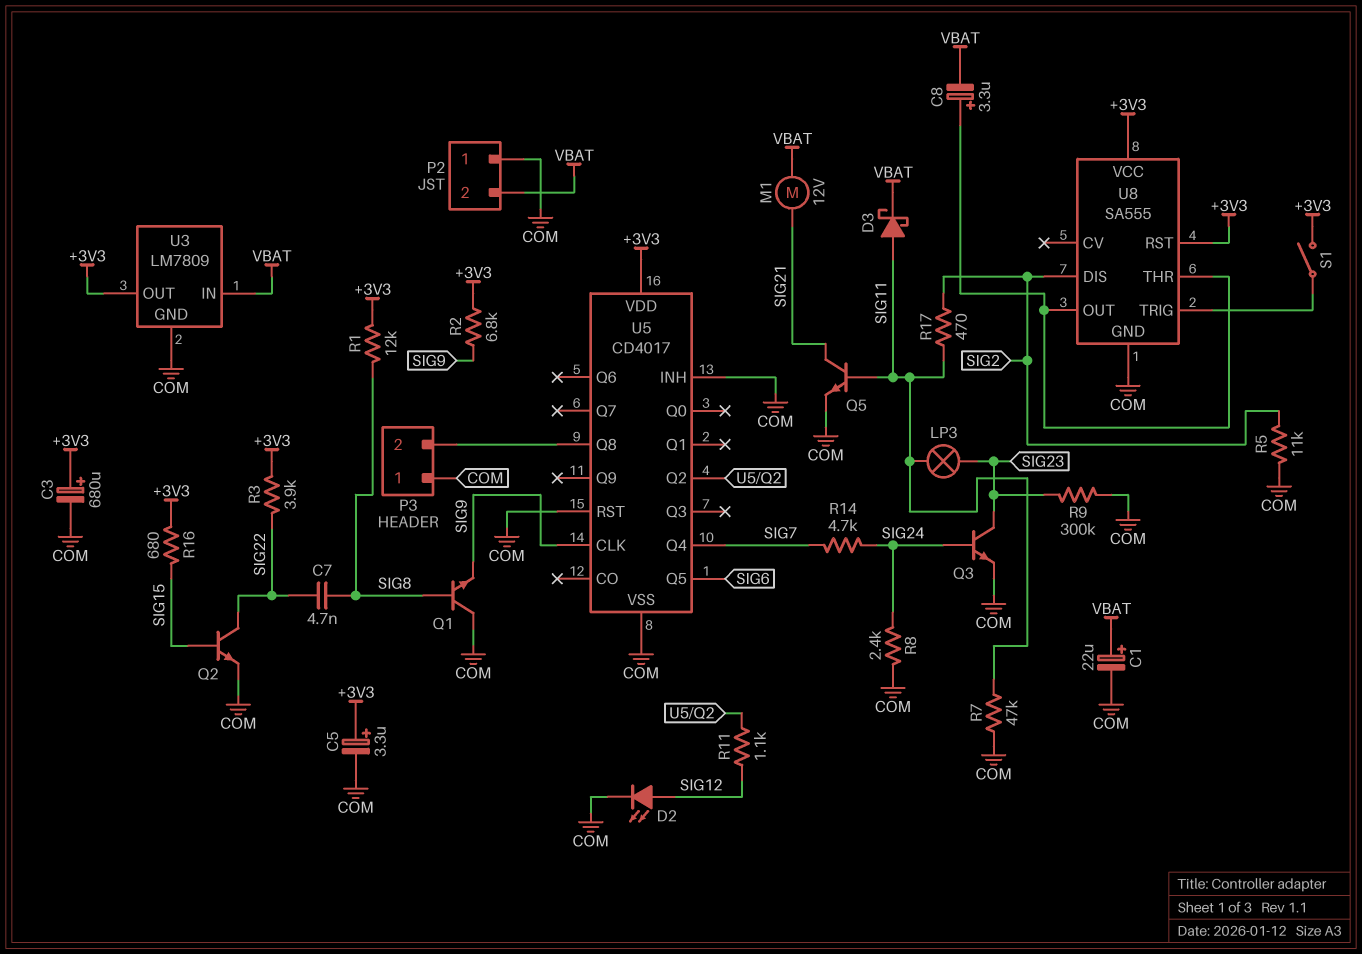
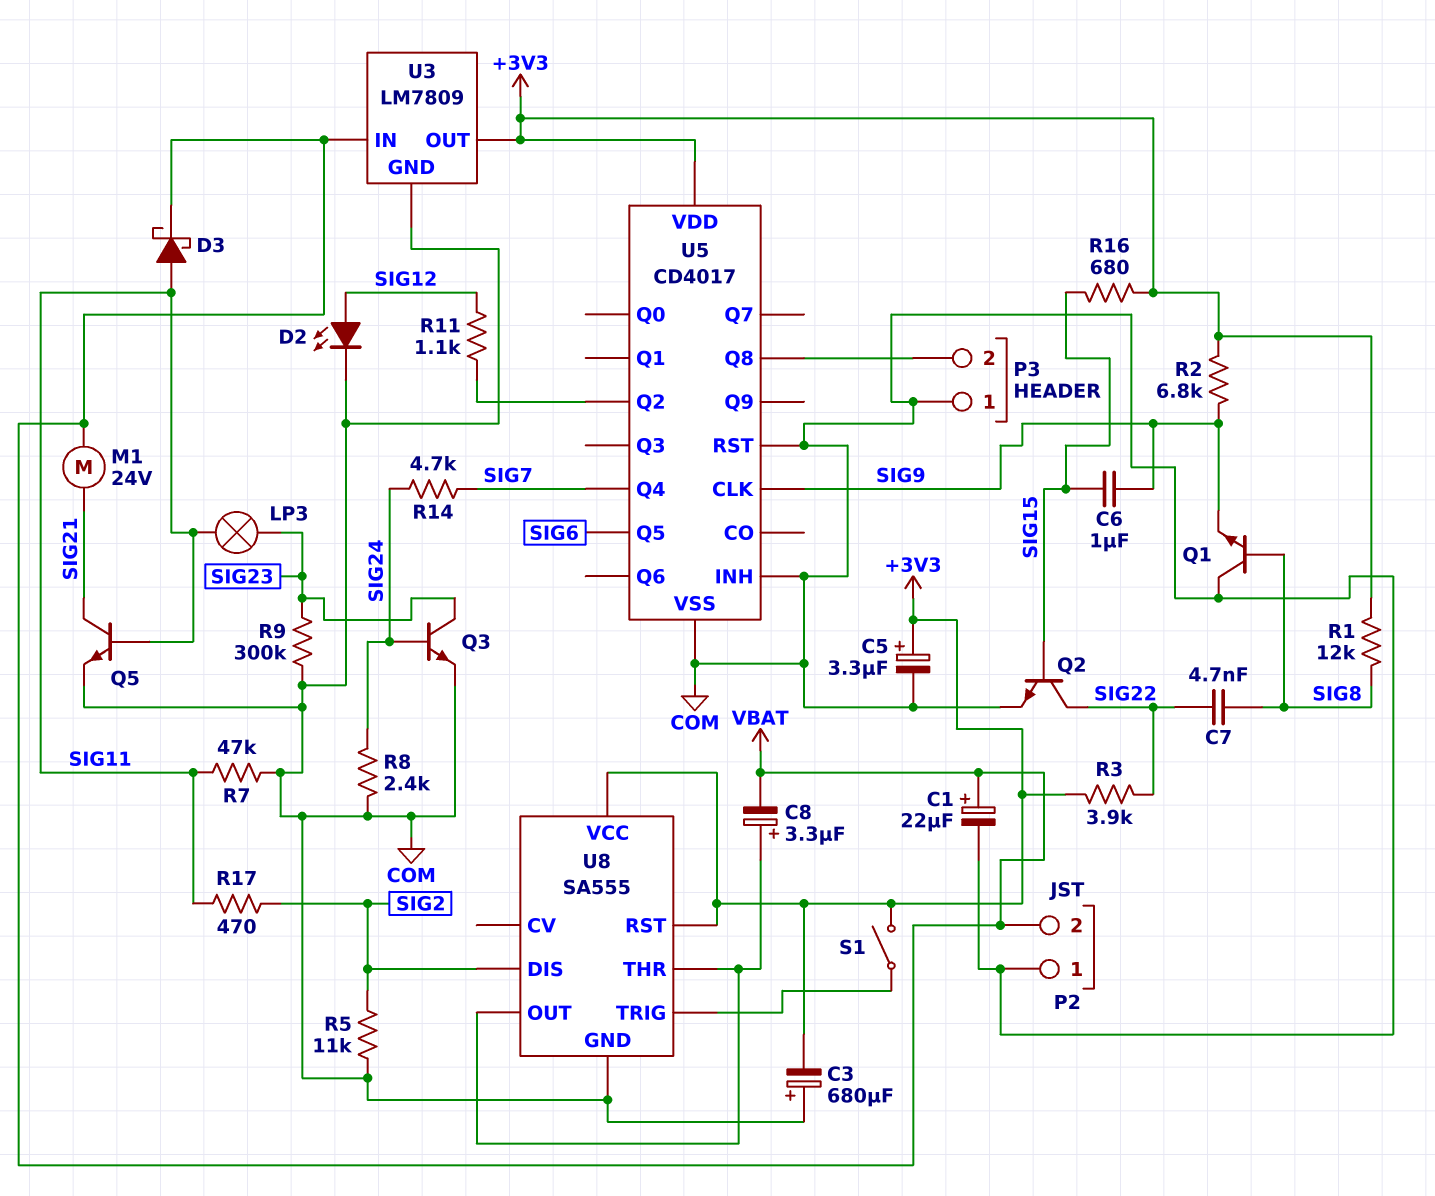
C3: 680uF (plus +3V3, minus COM) -> 680uF (plus COM, minus +3V3)
C6: none -> 1uF (SIG9, SIG15)
M1: motor 12V (SIG21, VBAT) -> motor 24V (SIG21, VBAT)

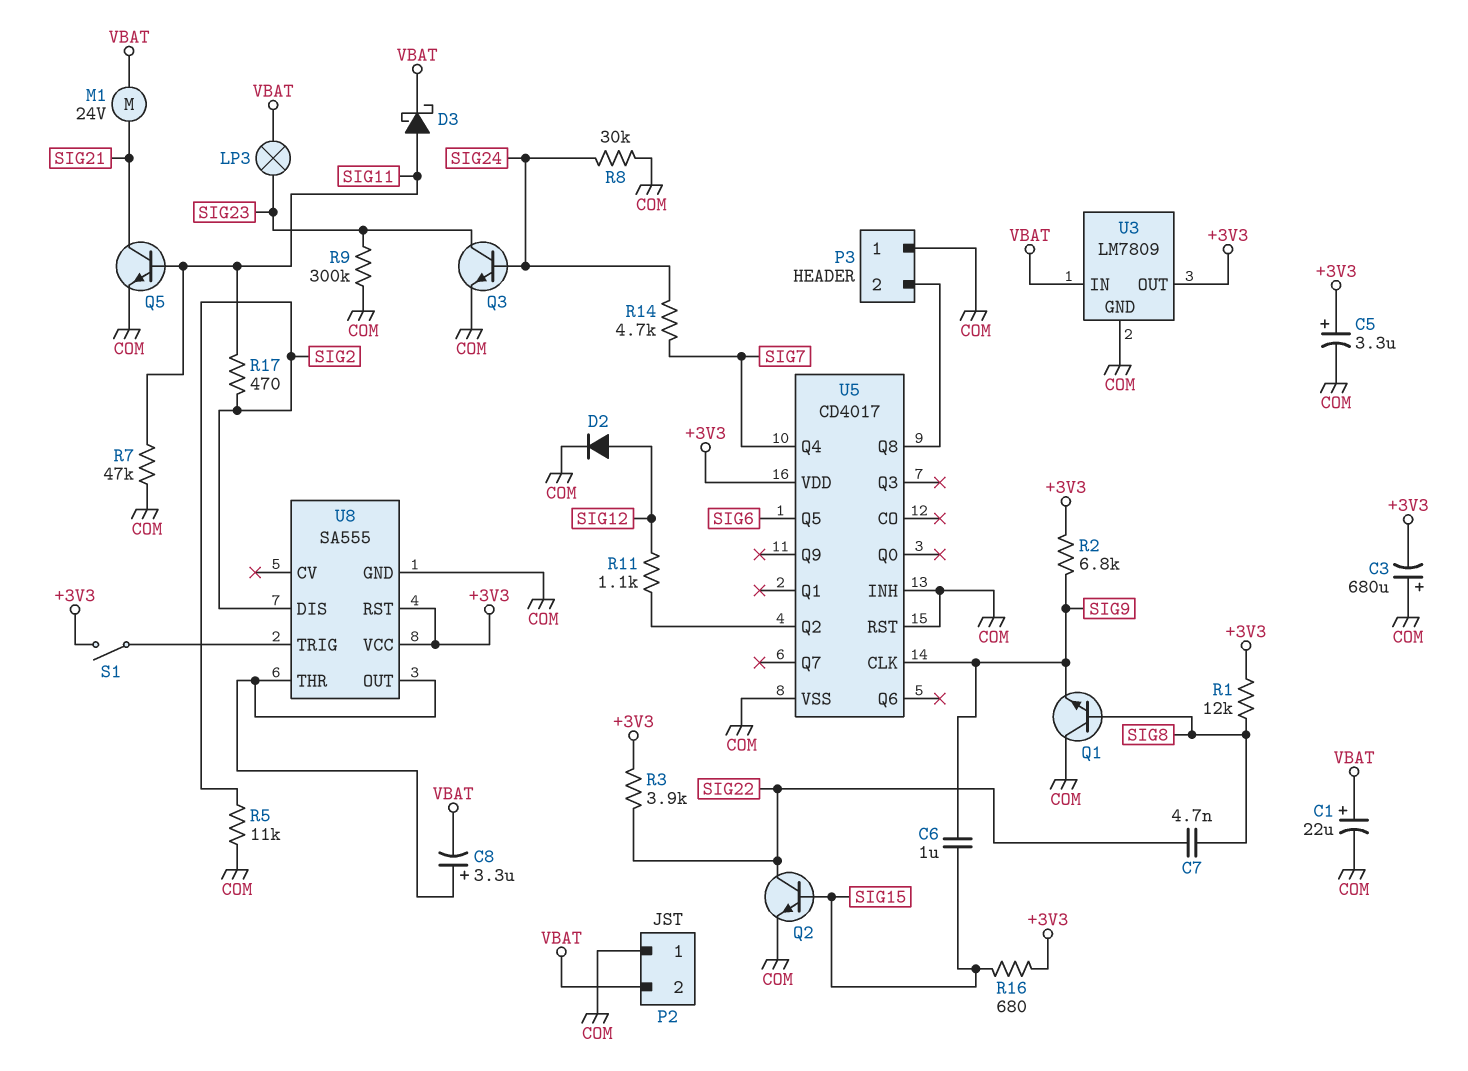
D2: LED (A SIG12, K COM) -> diode (A SIG12, K COM)
LP3: lamp (SIG11, SIG23) -> lamp (SIG23, VBAT)
R8: 2.4k (COM, SIG24) -> 30k (COM, SIG24)

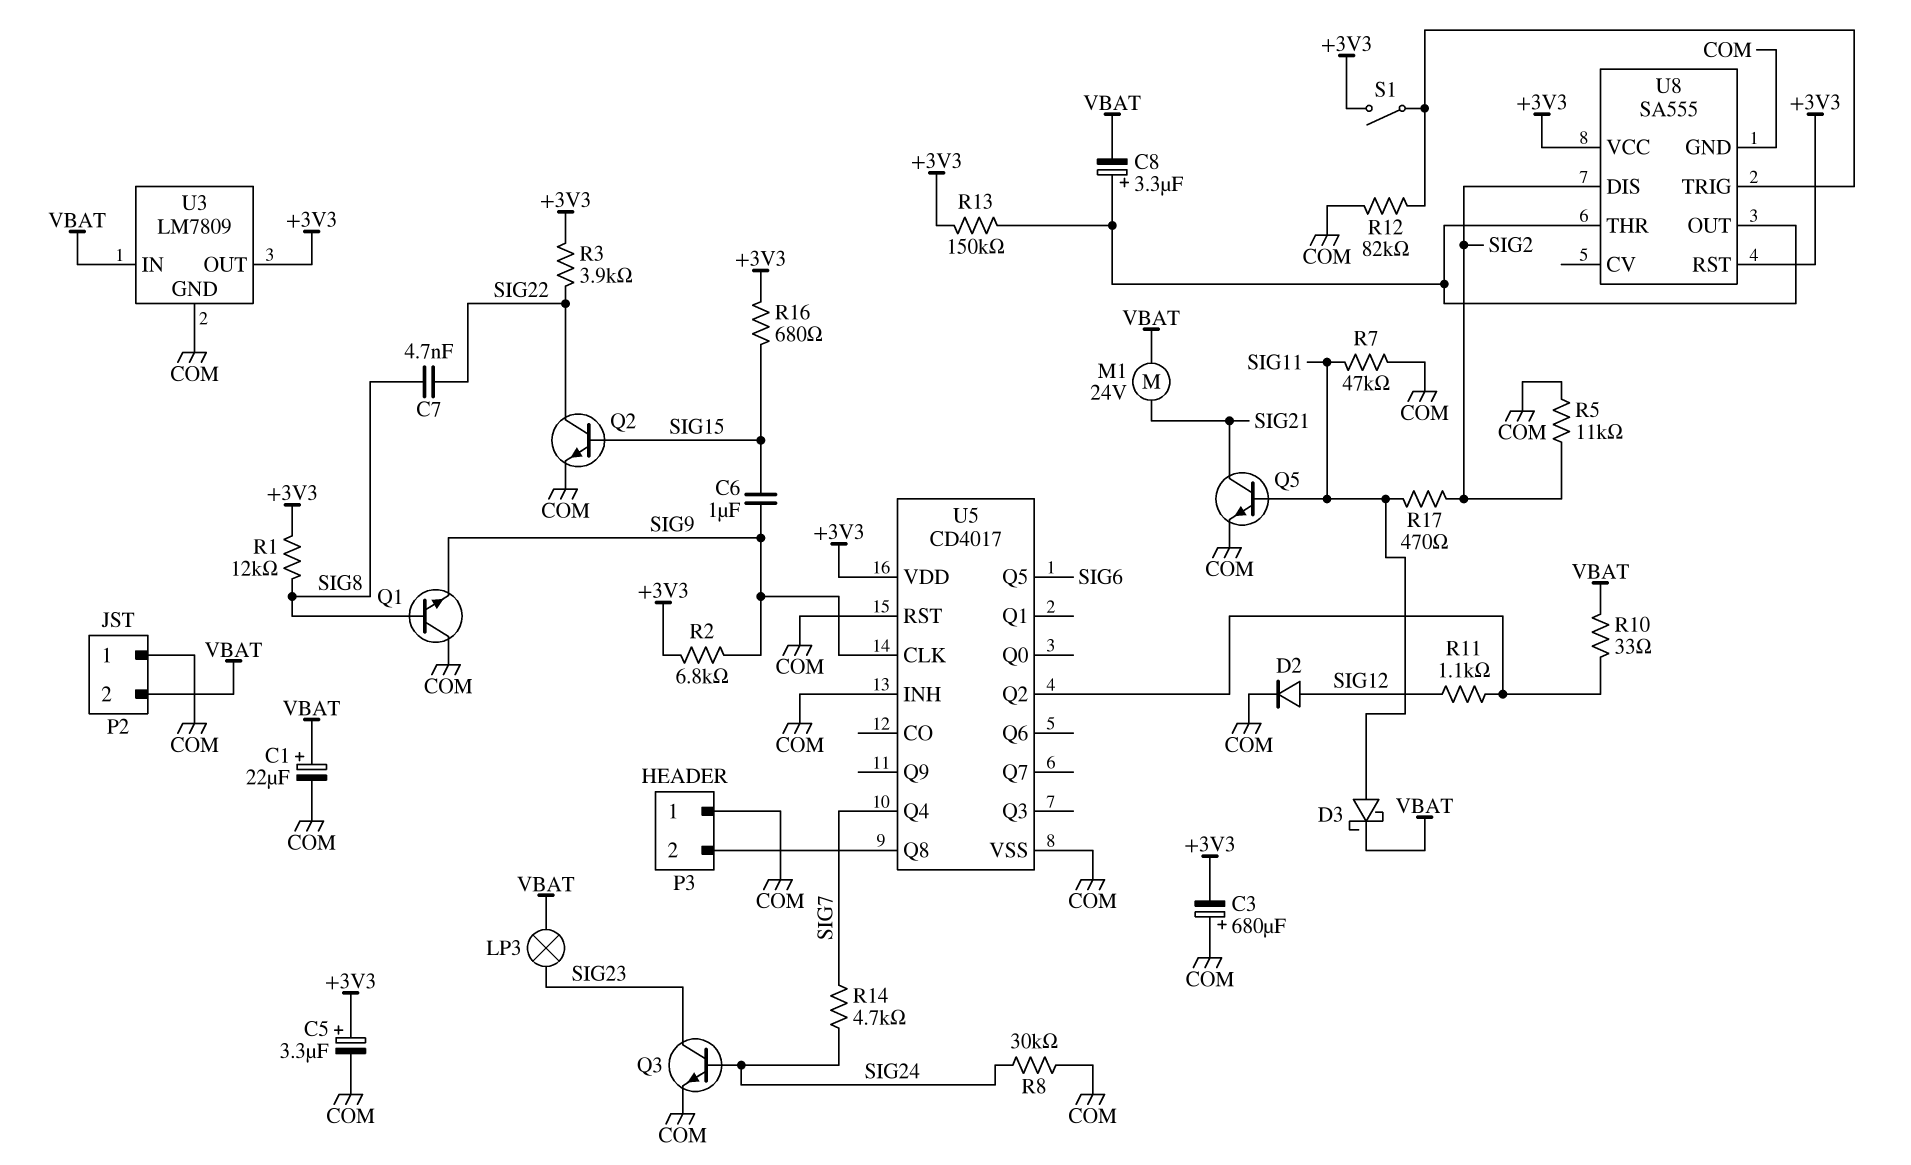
R9: 300k (COM, SIG23) -> none
R10: none -> 33 (U5/Q2, VBAT)
R12: none -> 82k (COM, U8/TRIG)
R13: none -> 150k (+3V3, U8/OUT)

